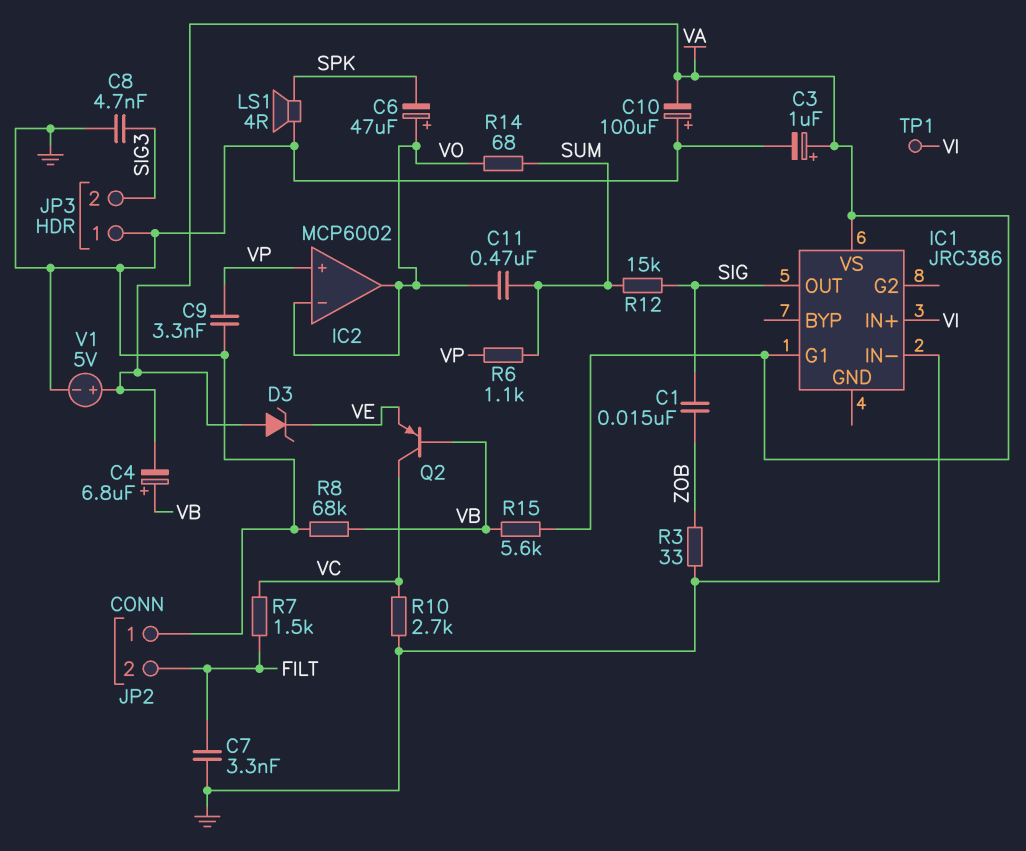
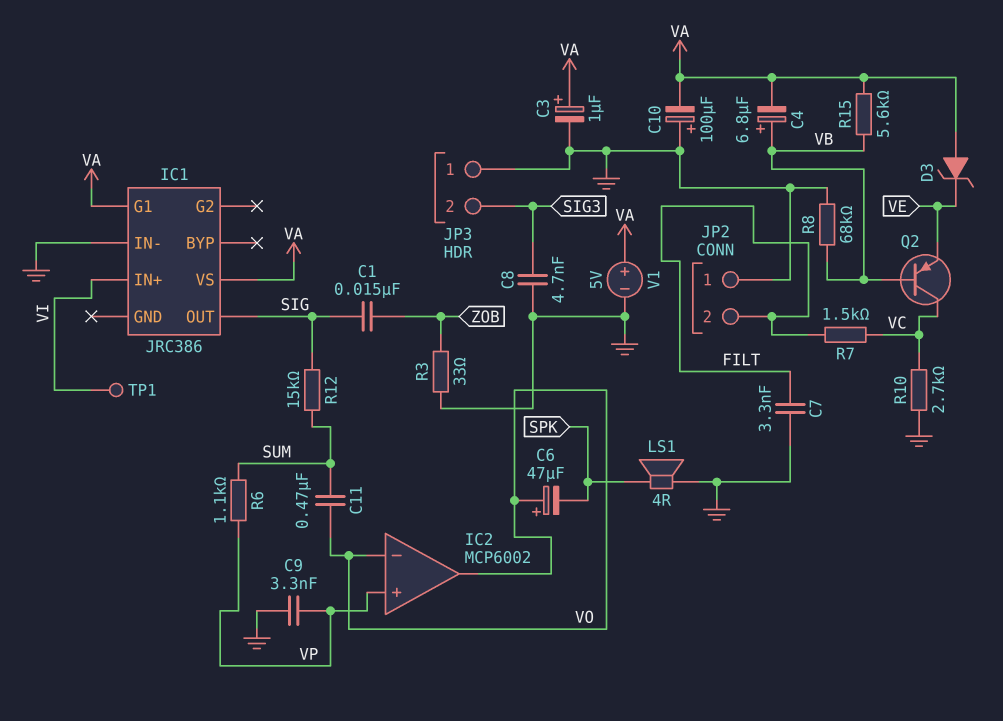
R14: 68 (SUM, VO) -> none

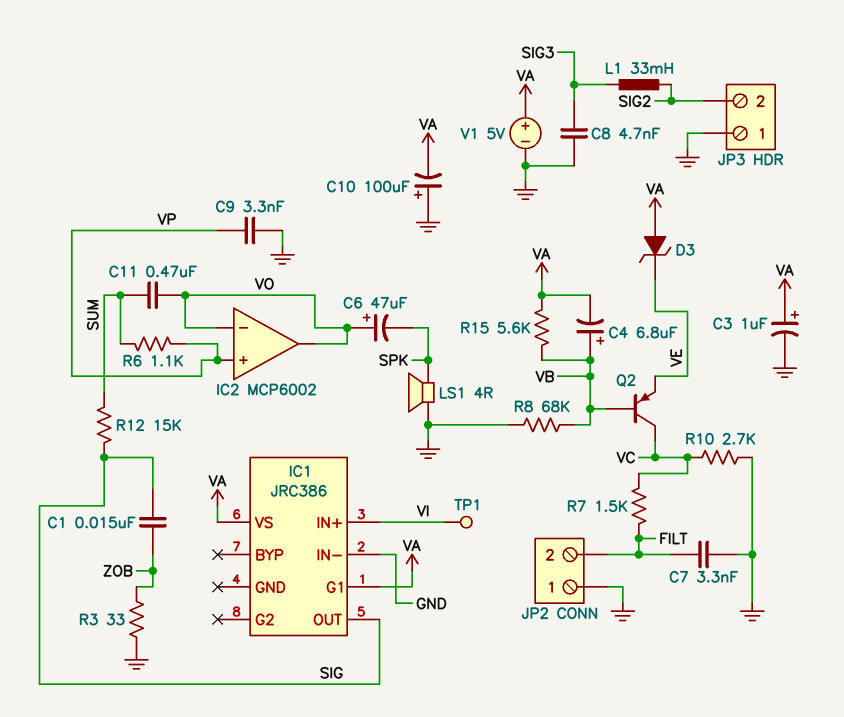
JP3 pin 2: SIG3 -> SIG2
L1: none -> 33mH (SIG2, SIG3)

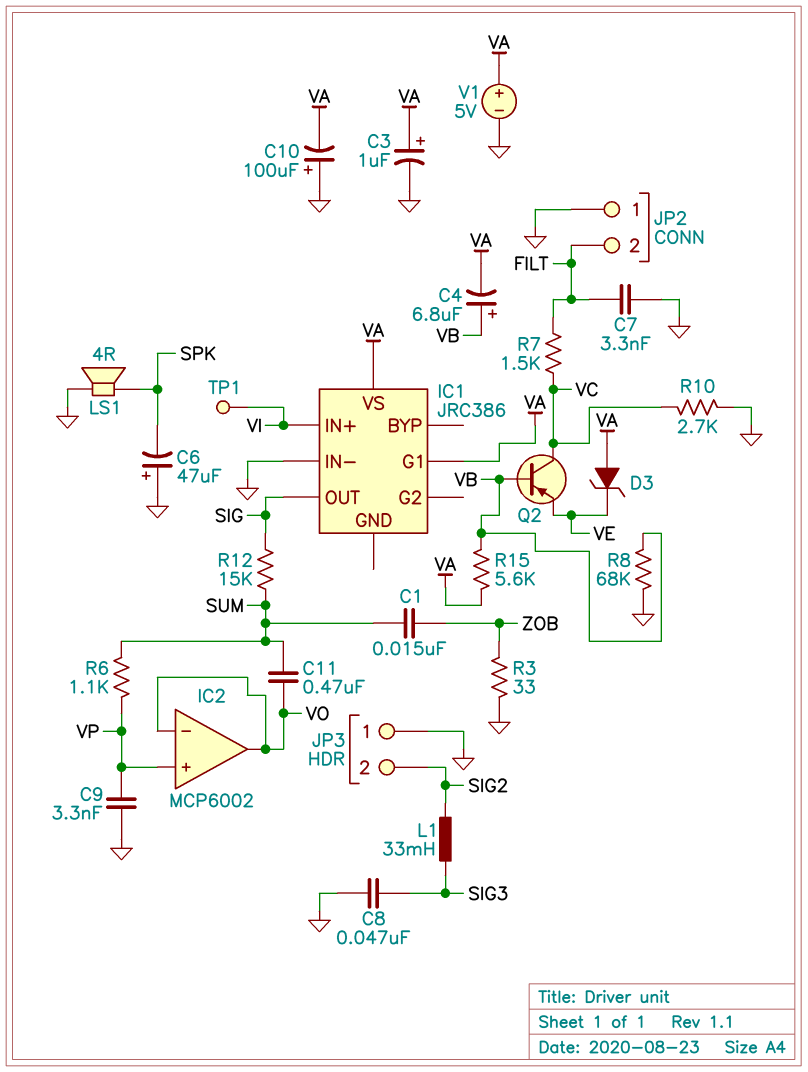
C1: 15nF (SIG, ZOB) -> 15nF (SUM, ZOB)
C6: 47uF (plus VO, minus SPK) -> 47uF (plus GND, minus SPK)
C8: 4.7nF (GND, SIG3) -> 47nF (GND, SIG3)

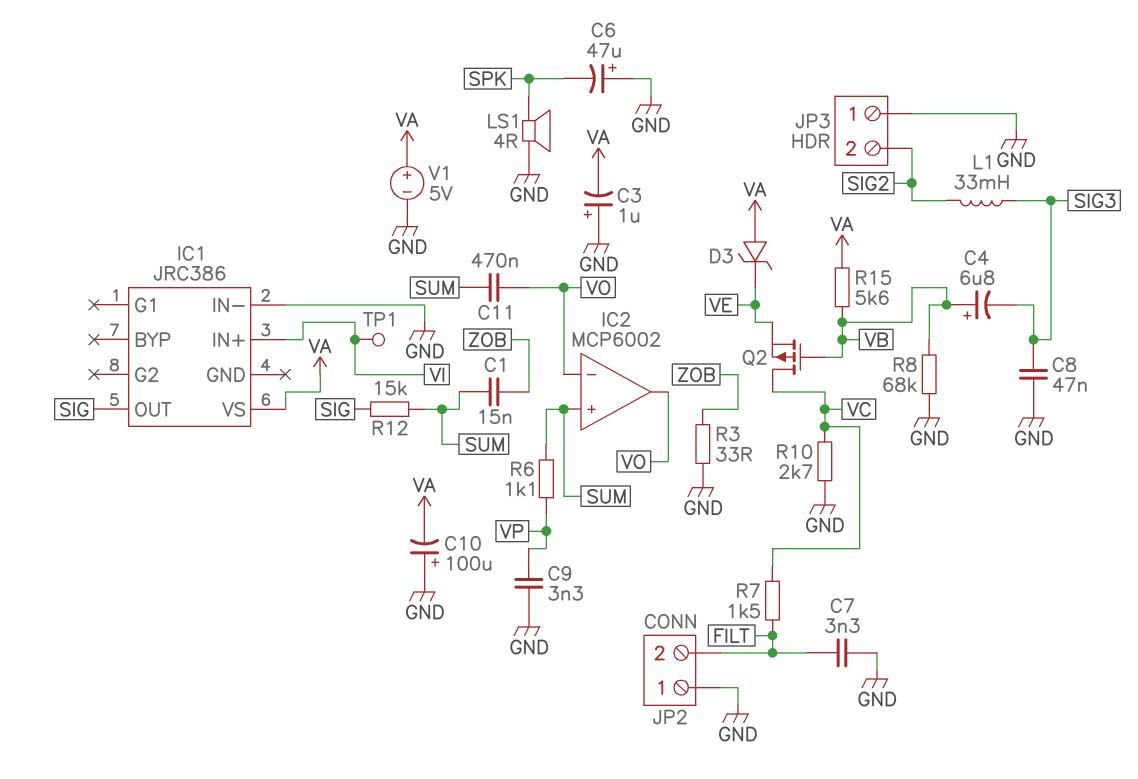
C3: 1uF (plus VA, minus GND) -> 1uF (plus GND, minus VA)
C4: 6.8uF (plus VB, minus VA) -> 6.8uF (plus VB, minus SIG3)
IC1 pin G1: VA -> none
IC2 pin in+: VP -> SUM
Q2: PNP (B VB, C VC, E VE) -> PMOS (G VB, D VC, S VE)

